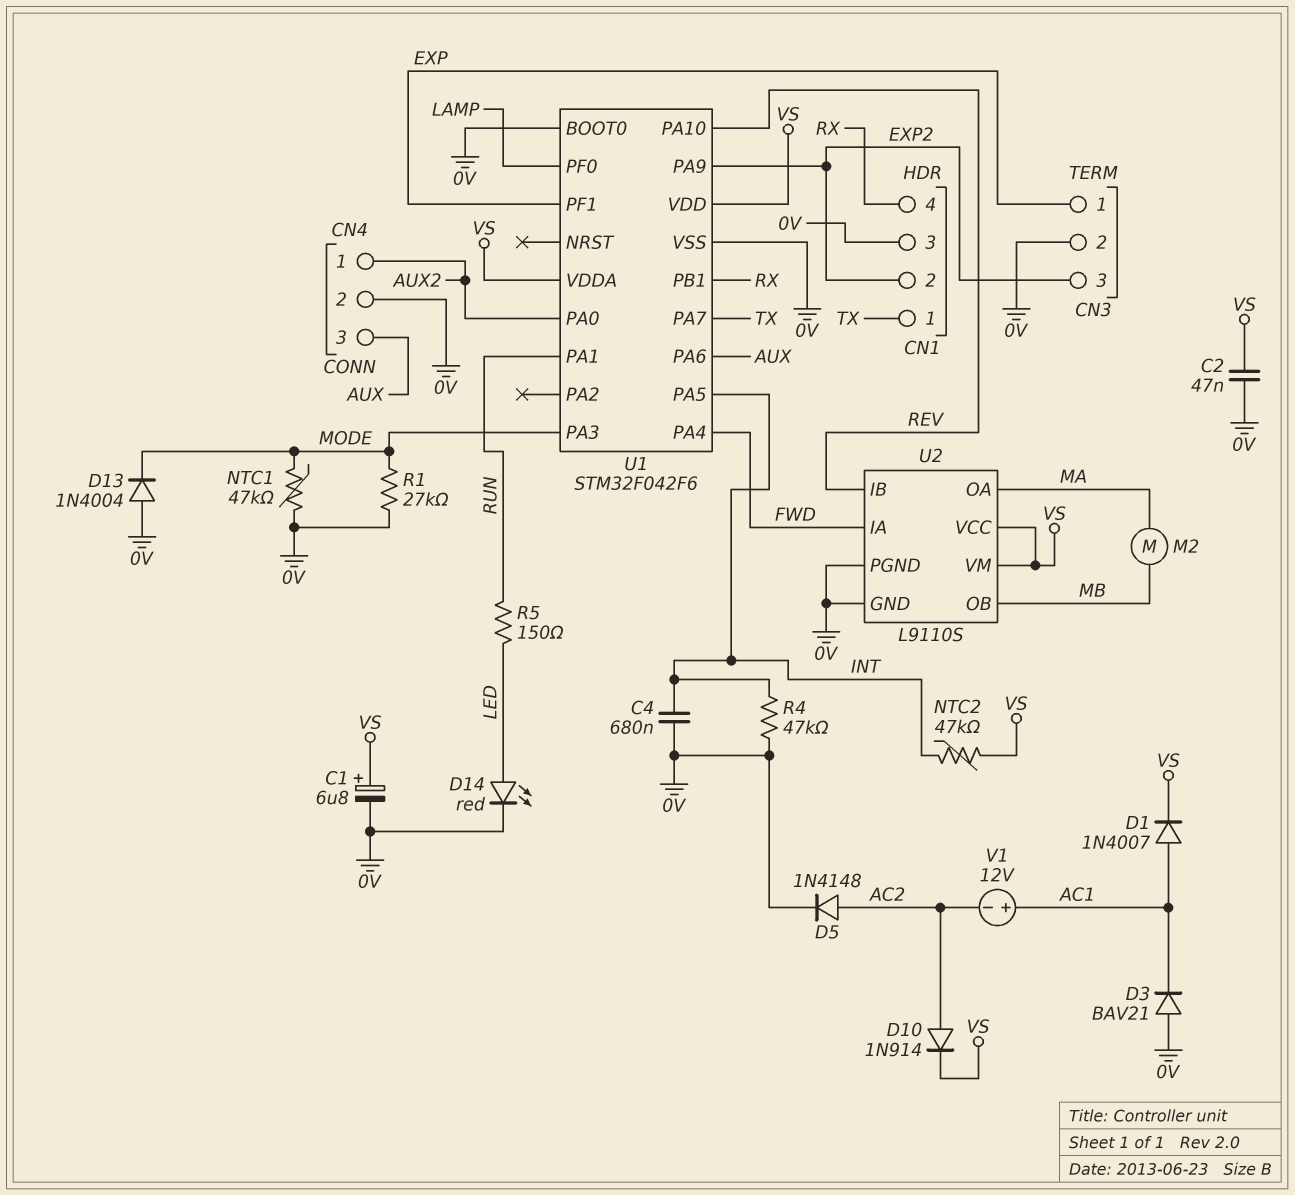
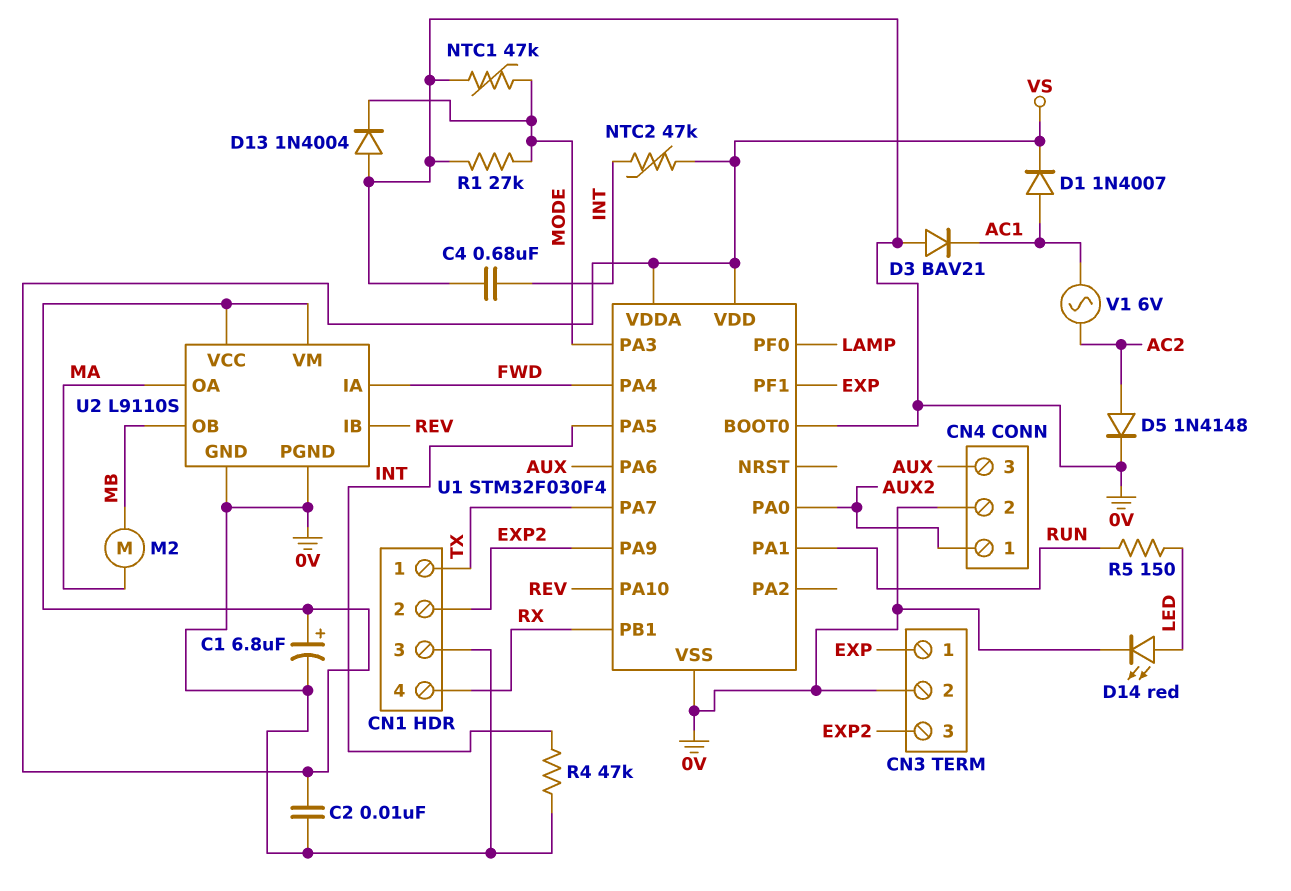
C2: 47nF (0V, VS) -> 10nF (0V, VS)
D10: diode 1N914 (A AC2, K VS) -> none
U1: STM32F042F6 -> STM32F030F4
V1: 12V (plus AC1, minus AC2) -> AC 6V (AC1, AC2)

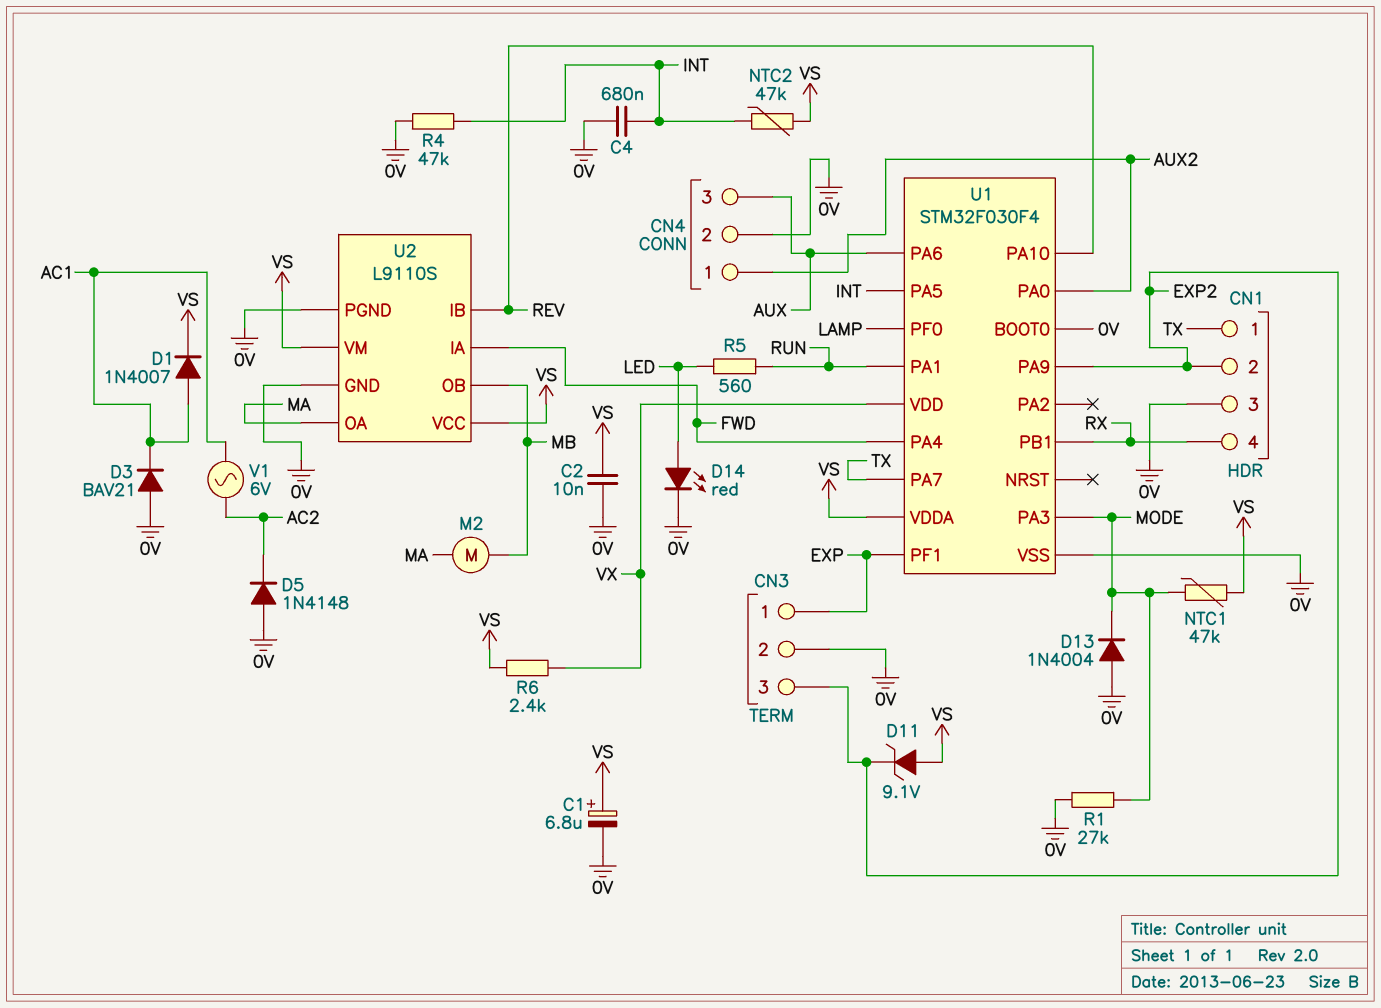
D5: diode 1N4148 (A AC2, K 0V) -> diode 1N4148 (A 0V, K AC2)
D11: none -> zener 9.1V (A VS, K EXP2)
NTC1: 47k (0V, MODE) -> 47k (MODE, VS)
R5: 150 (LED, RUN) -> 560 (LED, RUN)
R6: none -> 2.4k (VS, VX)
U1 pin VDD: VS -> VX

